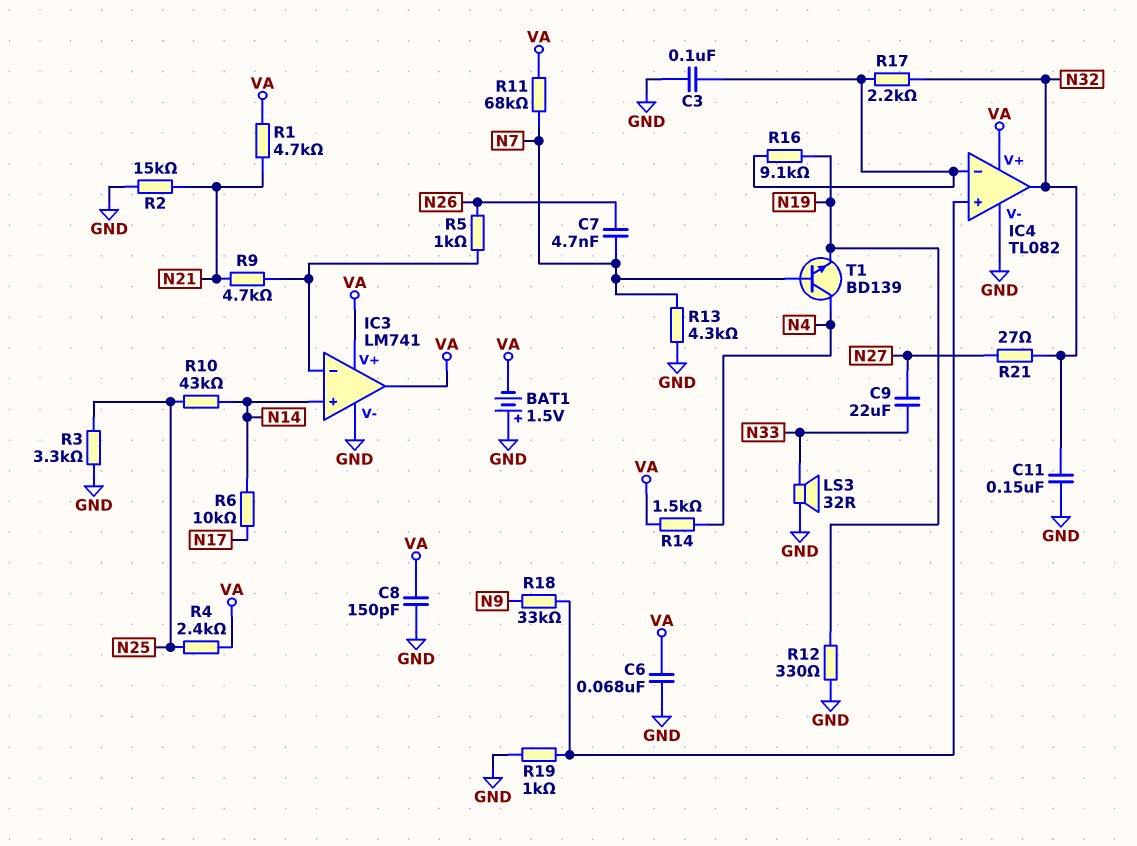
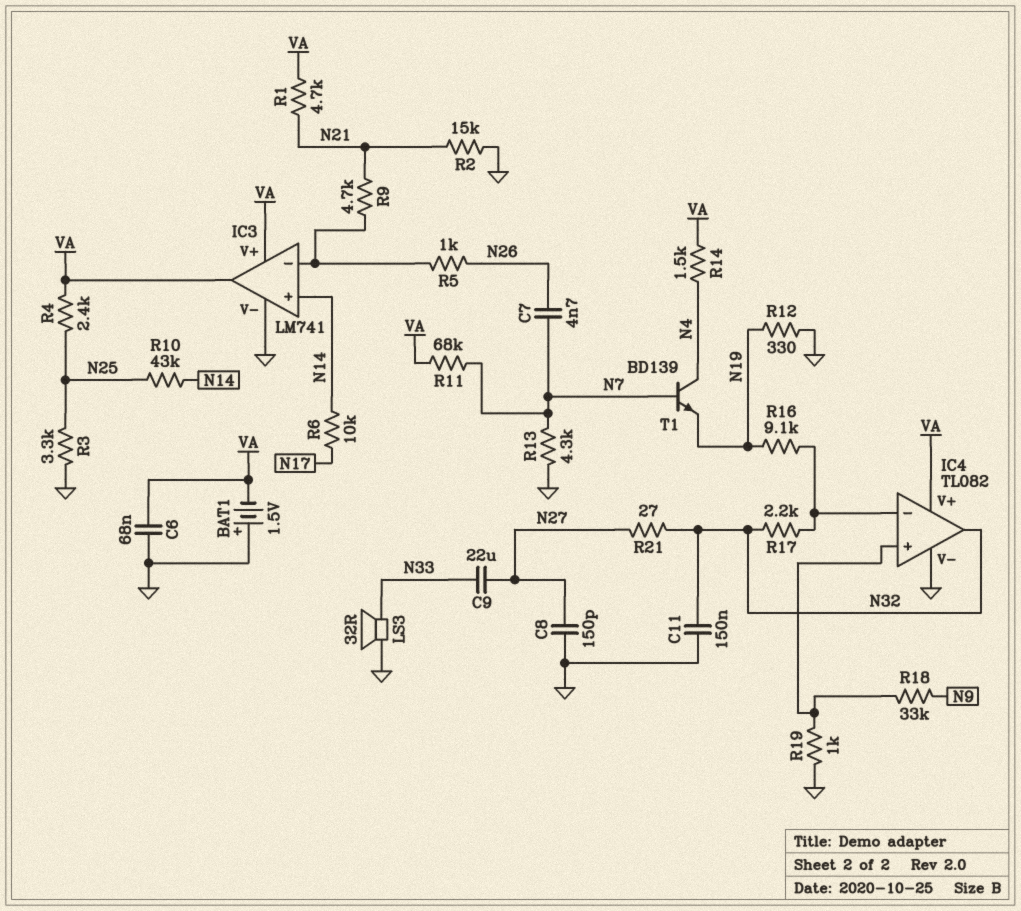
C3: 100nF (GND, IC4/in-) -> none
C8: 150pF (GND, VA) -> 150pF (GND, N27)

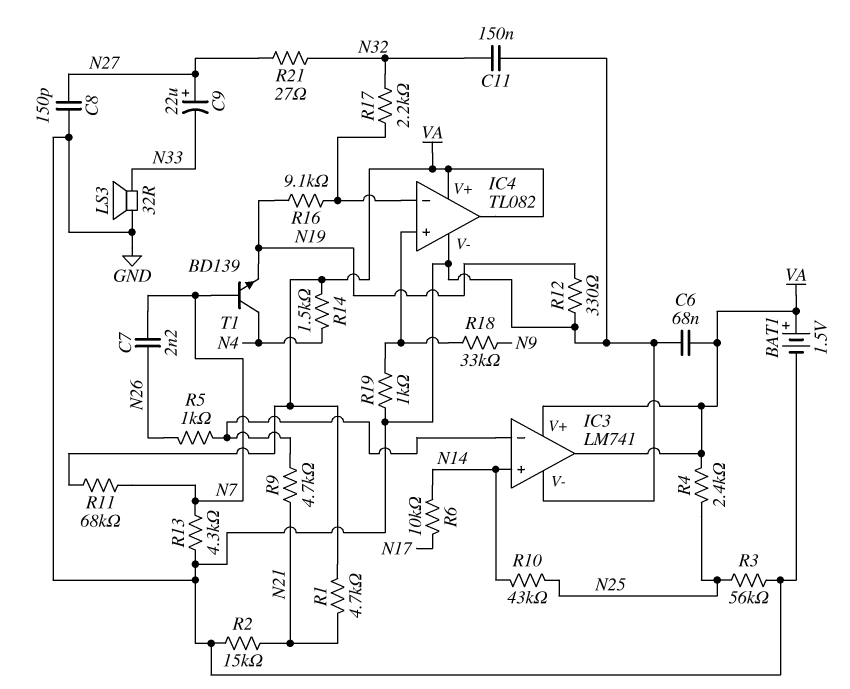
BAT1: 1.5V (plus GND, minus VA) -> 1.5V (plus VA, minus GND)
C7: 4.7nF (N7, N26) -> 2.2nF (N7, N26)
C9: 22uF (N27, N33) -> 22uF (plus N27, minus N33)
IC4 pin out: N32 -> VA
R3: 3.3k (GND, N25) -> 56k (GND, N25)

